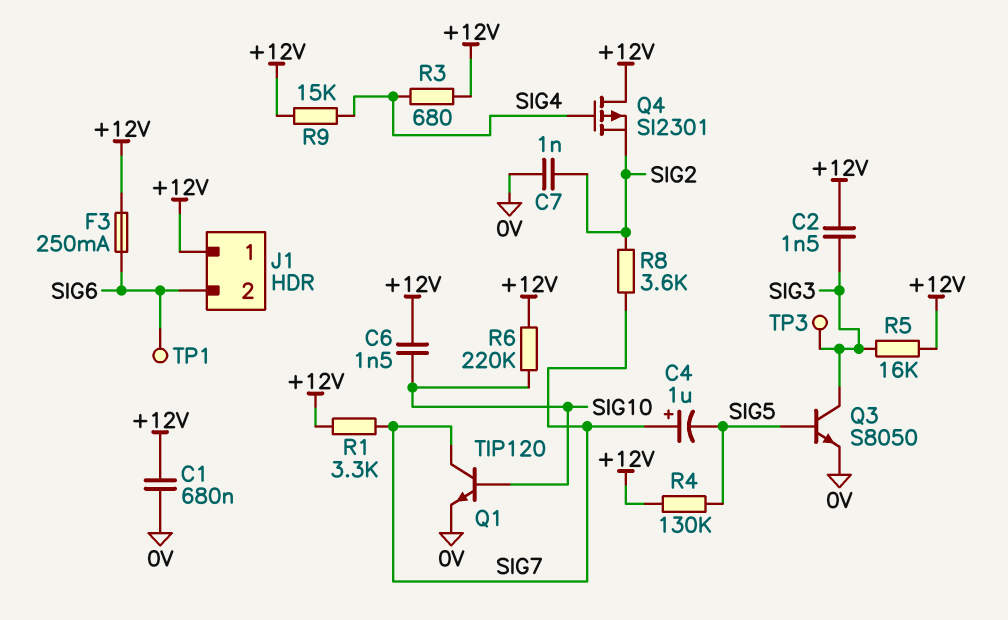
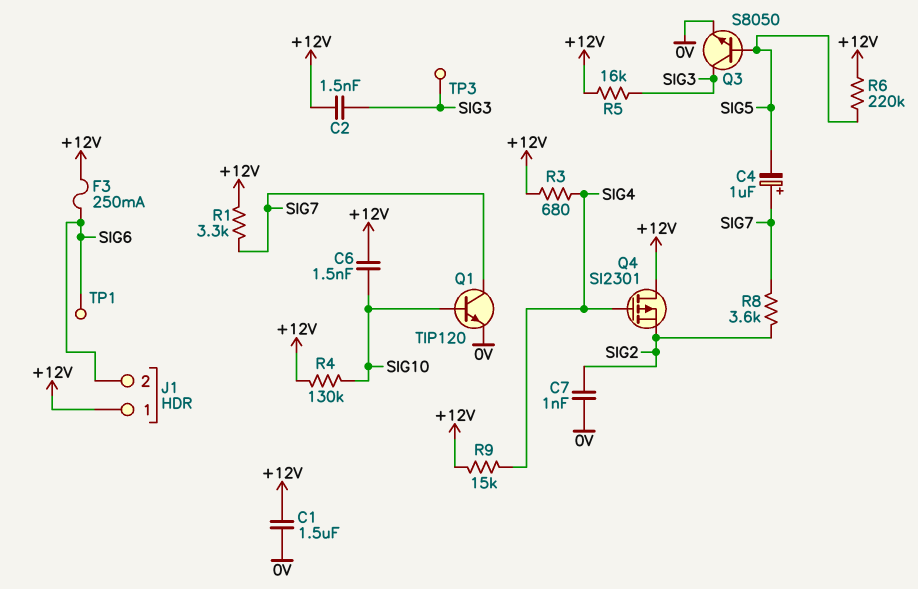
C1: 680nF (+12V, 0V) -> 1.5uF (+12V, 0V)
R4: 130k (+12V, SIG5) -> 130k (+12V, SIG10)
R6: 220k (+12V, SIG10) -> 220k (+12V, SIG5)

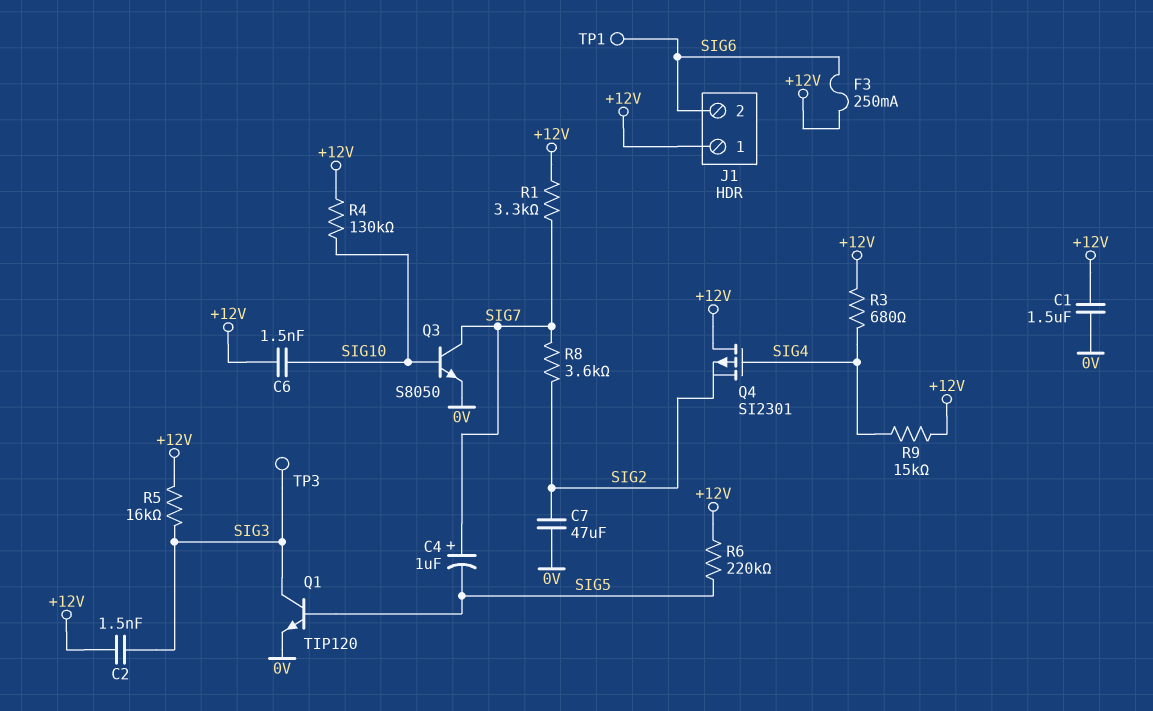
C7: 1nF (0V, SIG2) -> 47uF (0V, SIG2)
Q1: NPN TIP120 (B SIG10, C SIG7, E 0V) -> NPN TIP120 (B SIG5, C SIG3, E 0V)
Q3: NPN S8050 (B SIG5, C SIG3, E 0V) -> NPN S8050 (B SIG10, C SIG7, E 0V)

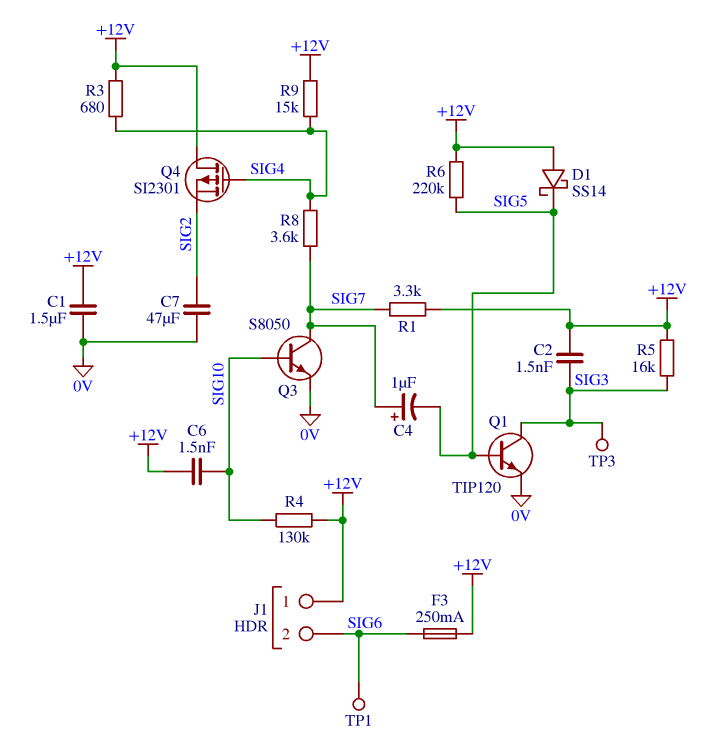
D1: none -> schottky SS14 (A +12V, K SIG5)
R8: 3.6k (SIG2, SIG7) -> 3.6k (SIG4, SIG7)

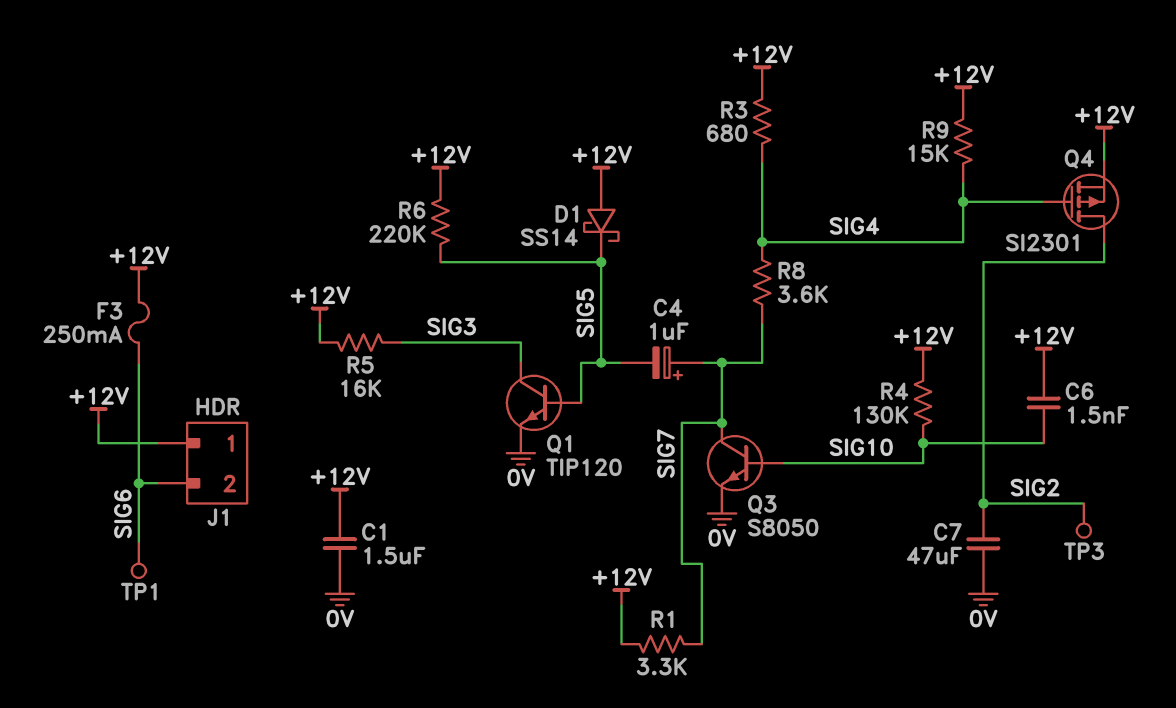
C2: 1.5nF (+12V, SIG3) -> none
Q4: PMOS SI2301 (G SIG4, D +12V, S SIG2) -> PMOS SI2301 (G SIG4, D SIG2, S +12V)
TP3: test point (SIG3) -> test point (SIG2)

